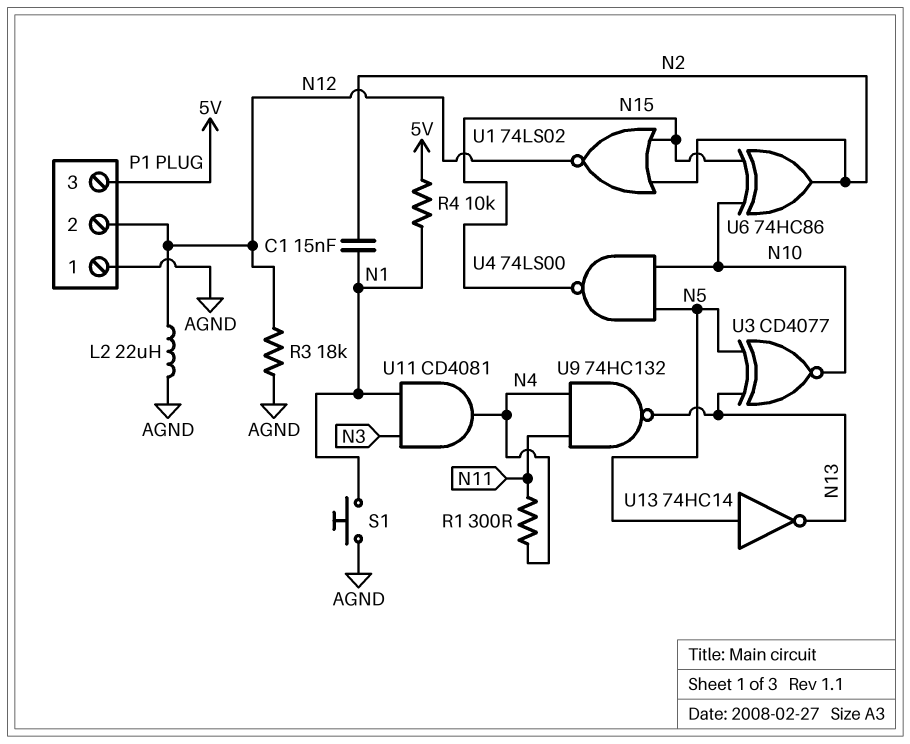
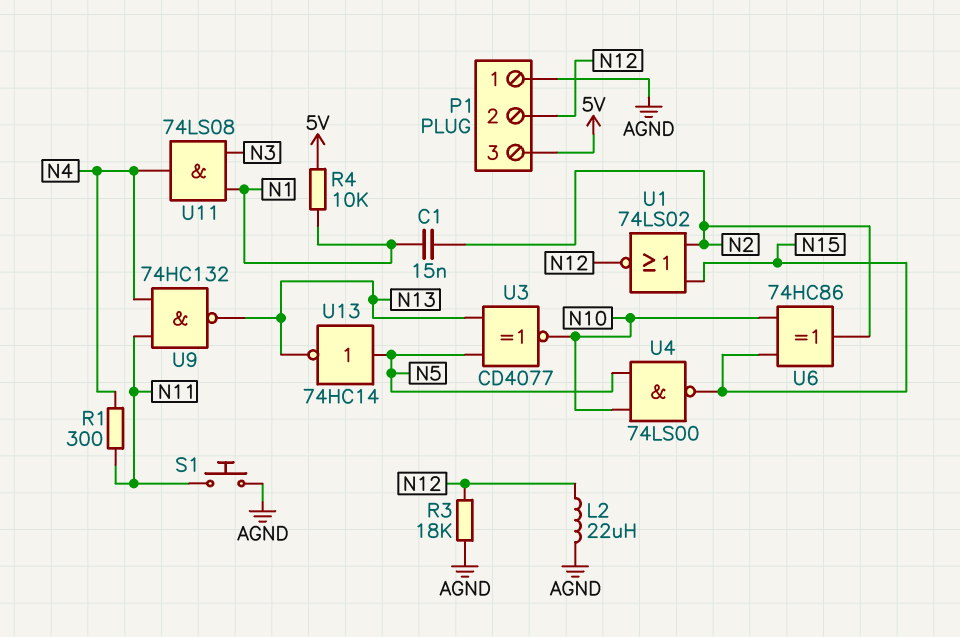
S1: button (AGND, N1) -> button (AGND, N11)
U11: AND CD4081 (in N1, in N3, out N4) -> AND 74LS08 (in N1, in N3, out N4)

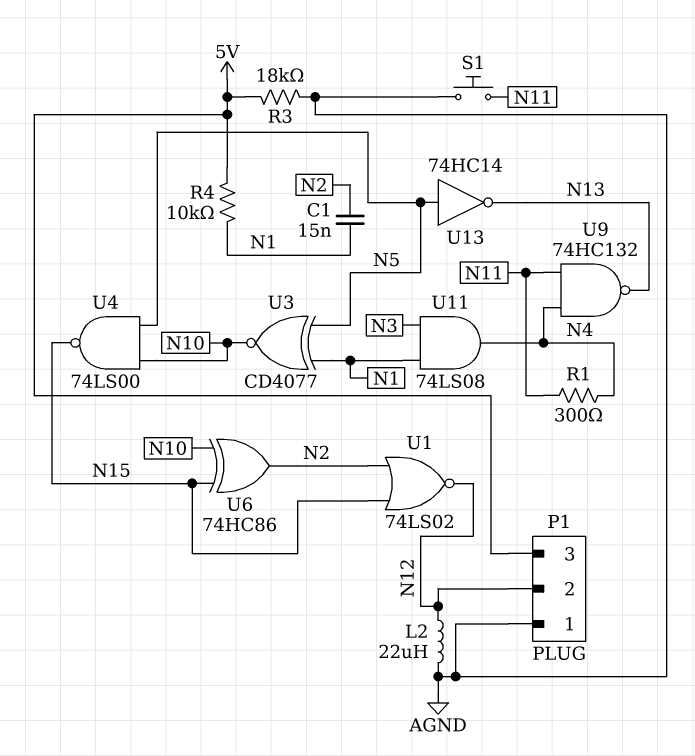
R3: 18k (AGND, N12) -> 18k (5V, AGND)
U3: XNOR CD4077 (in N5, in N13, out N10) -> XNOR CD4077 (in N1, in N5, out N10)

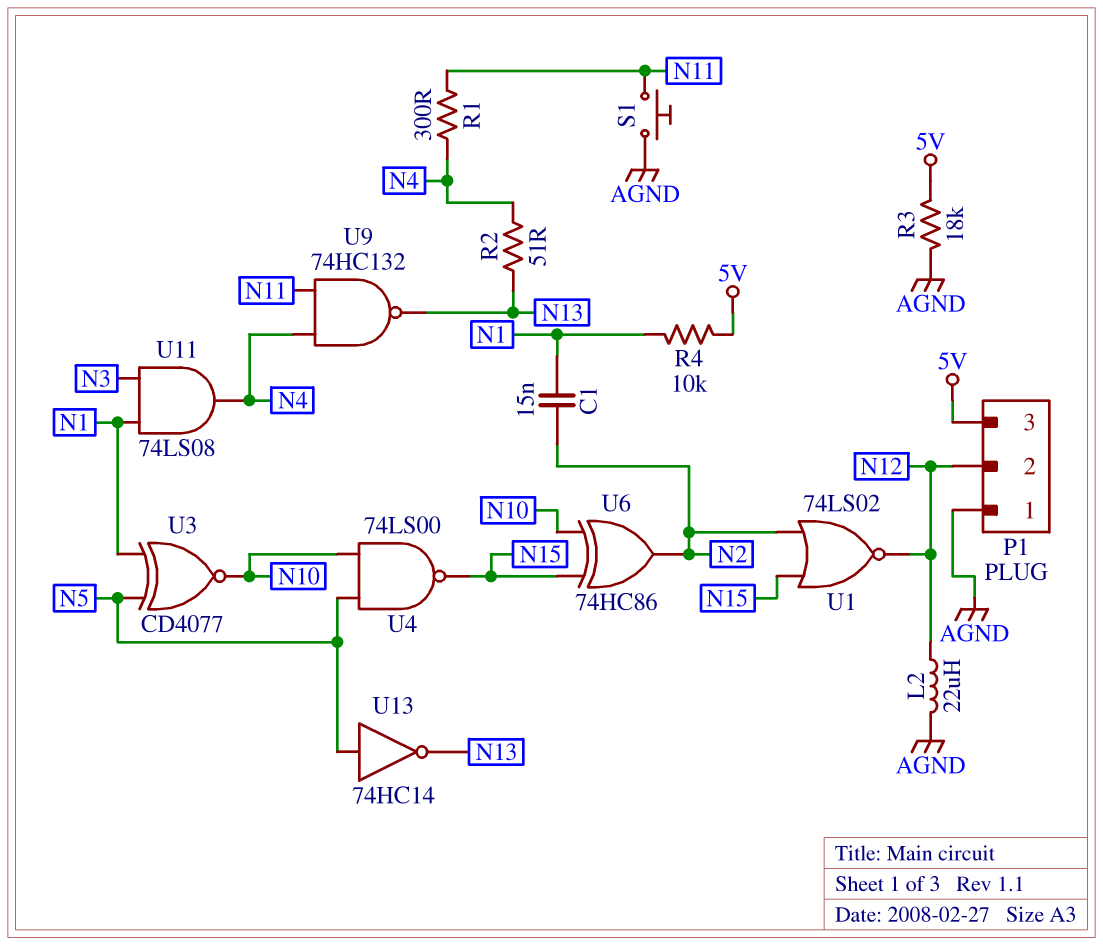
R2: none -> 51 (N4, N13)

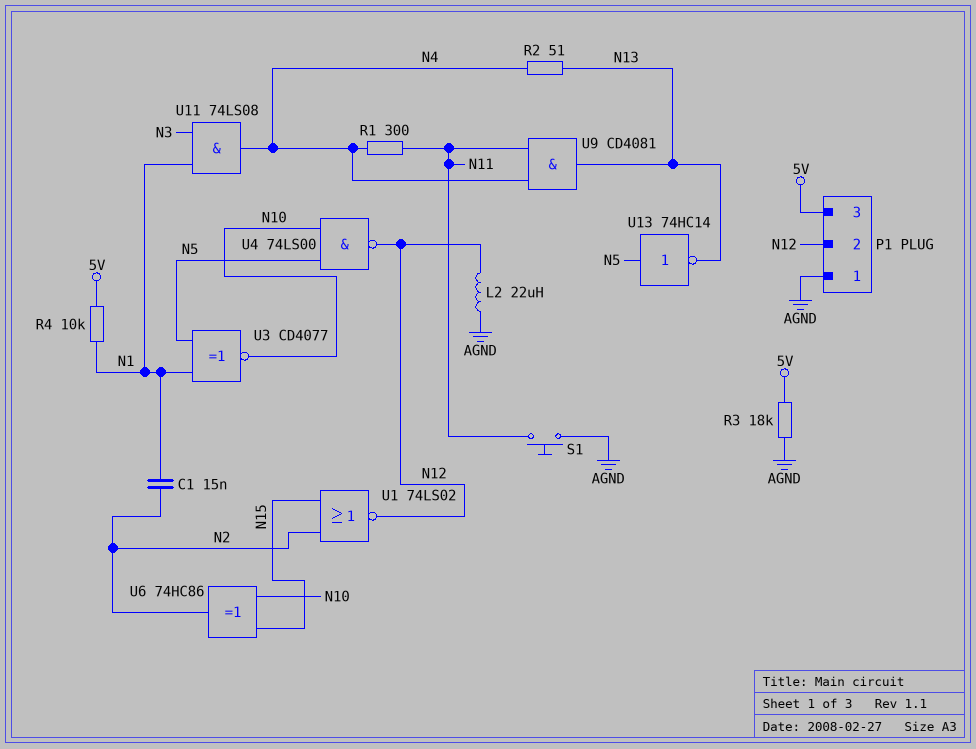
U4: NAND 74LS00 (in N5, in N10, out N15) -> NAND 74LS00 (in N5, in N10, out N12)
U9: NAND 74HC132 (in N4, in N11, out N13) -> AND CD4081 (in N4, in N11, out N13)

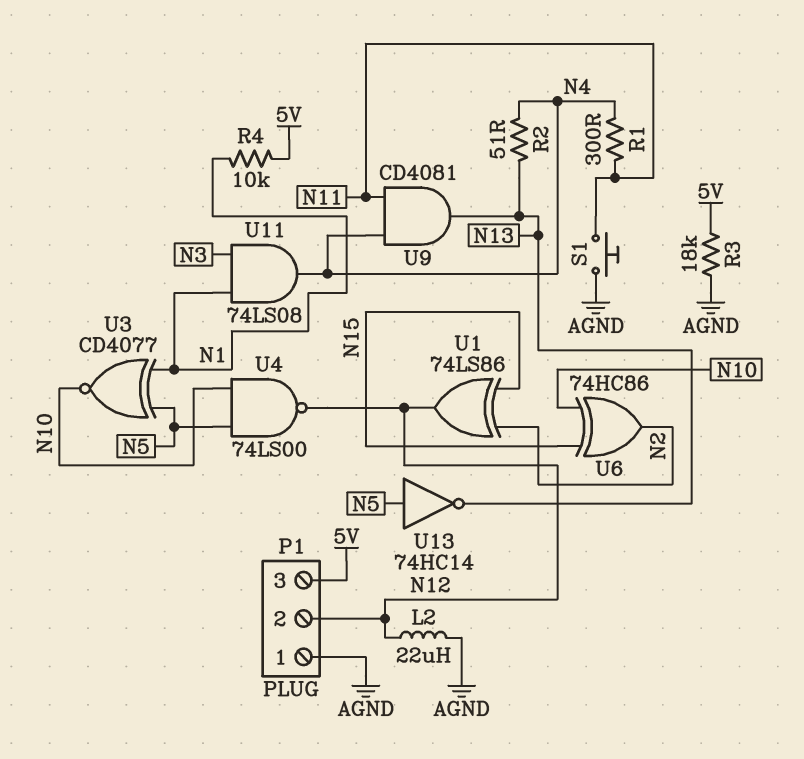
C1: 15nF (N1, N2) -> none
U1: NOR 74LS02 (in N2, in N15, out N12) -> XOR 74LS86 (in N2, in N15, out N12)

